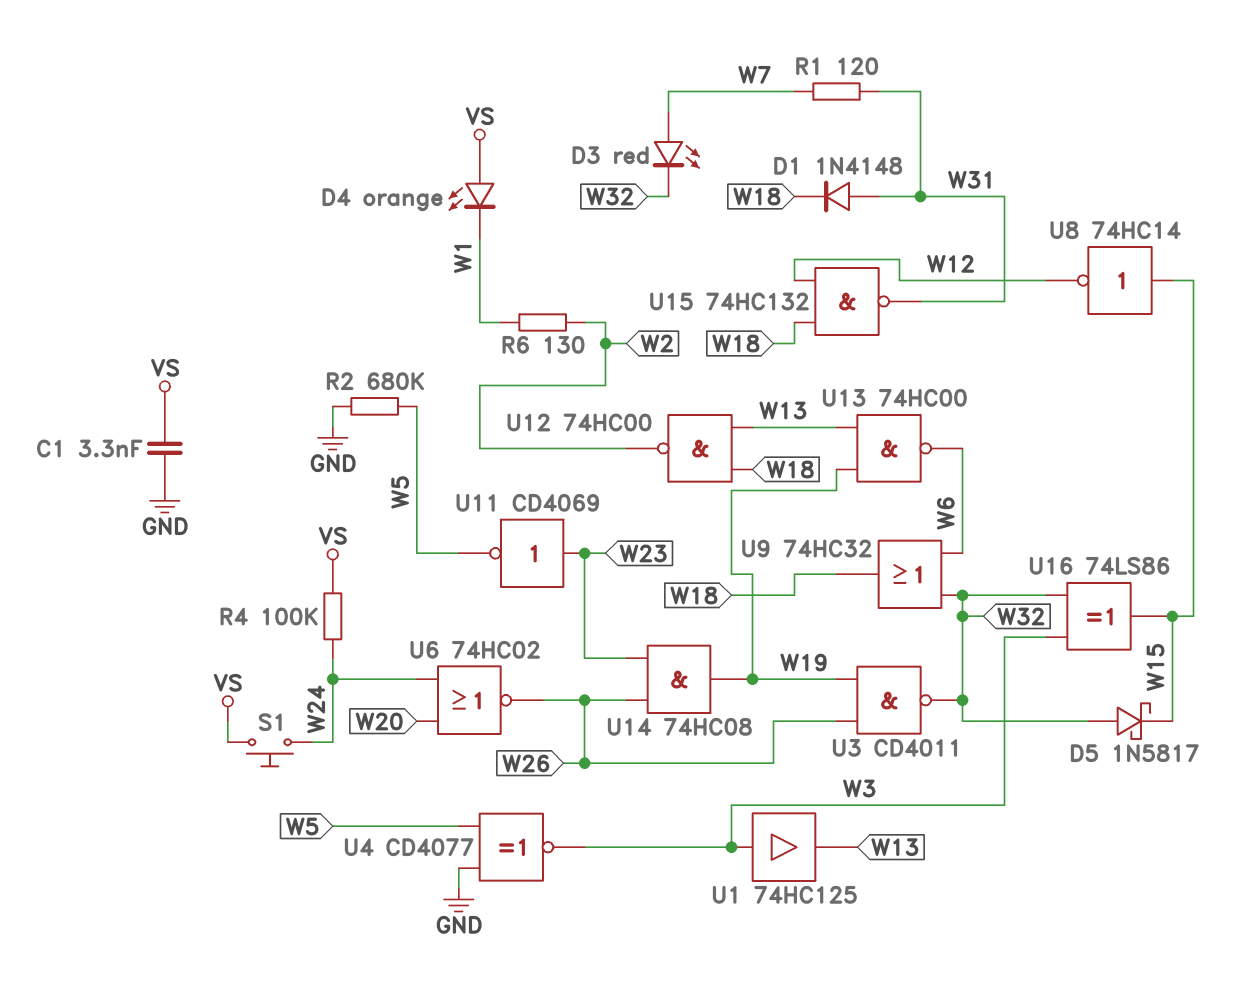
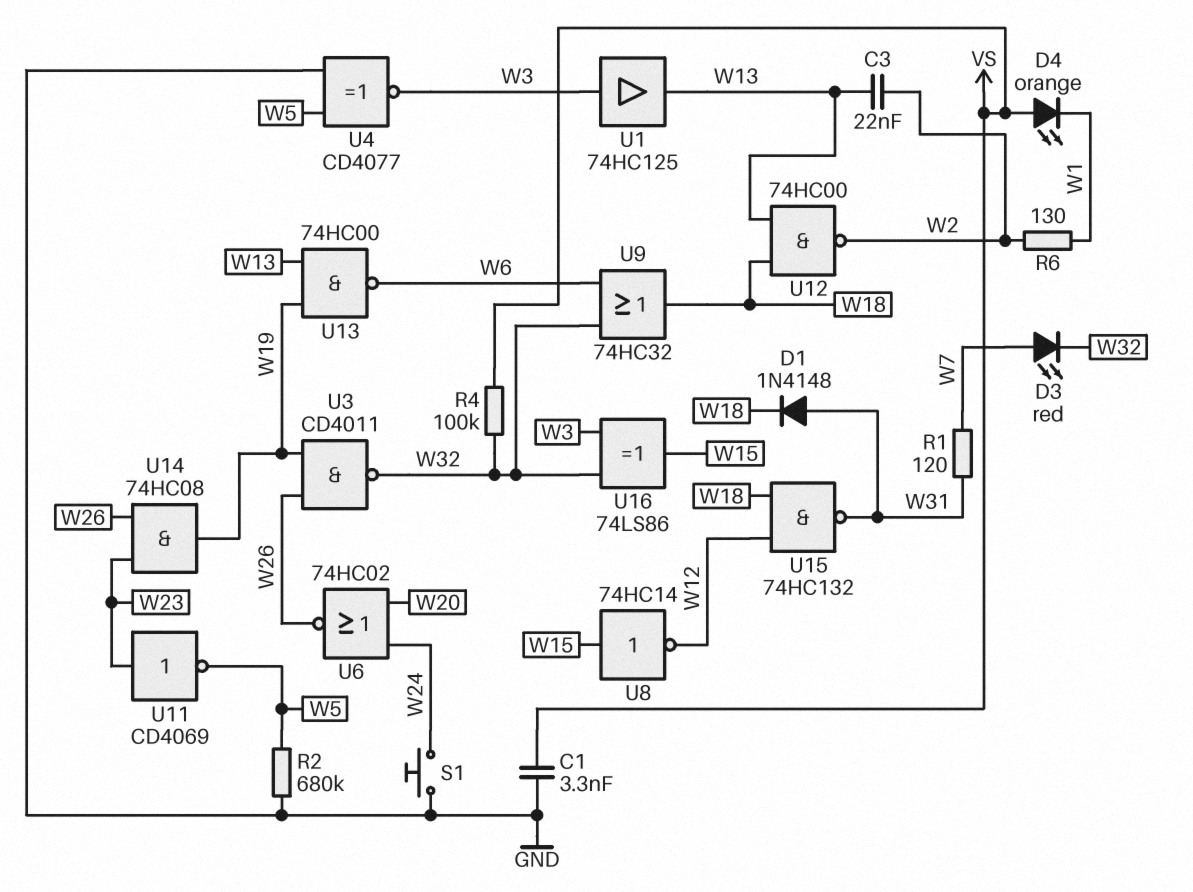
C3: none -> 22nF (W2, W13)
D5: schottky 1N5817 (A W32, K W15) -> none
R4: 100k (VS, W24) -> 100k (VS, W32)
S1: button (VS, W24) -> button (GND, W24)

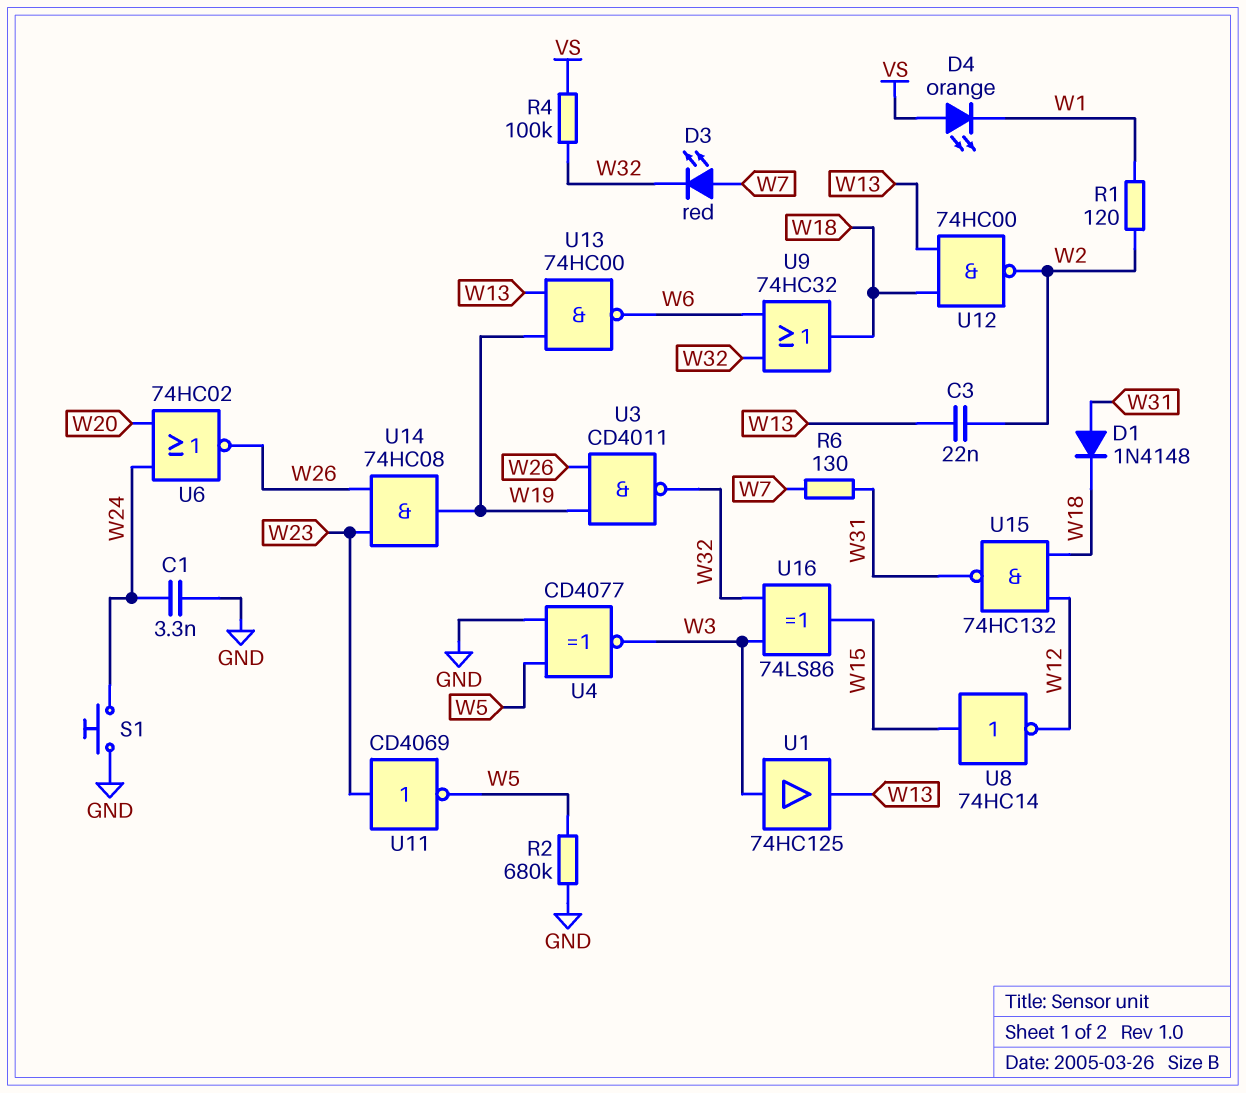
C1: 3.3nF (GND, VS) -> 3.3nF (GND, W24)
R1: 120 (W7, W31) -> 120 (W1, W2)
R6: 130 (W1, W2) -> 130 (W7, W31)

